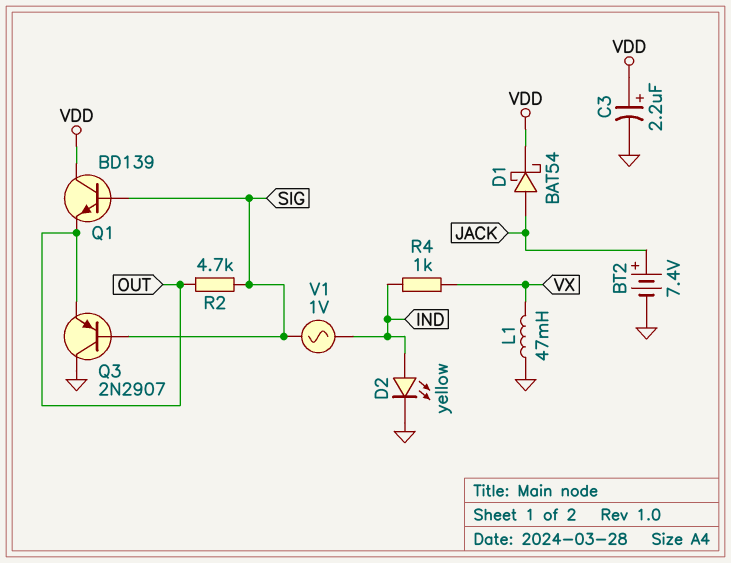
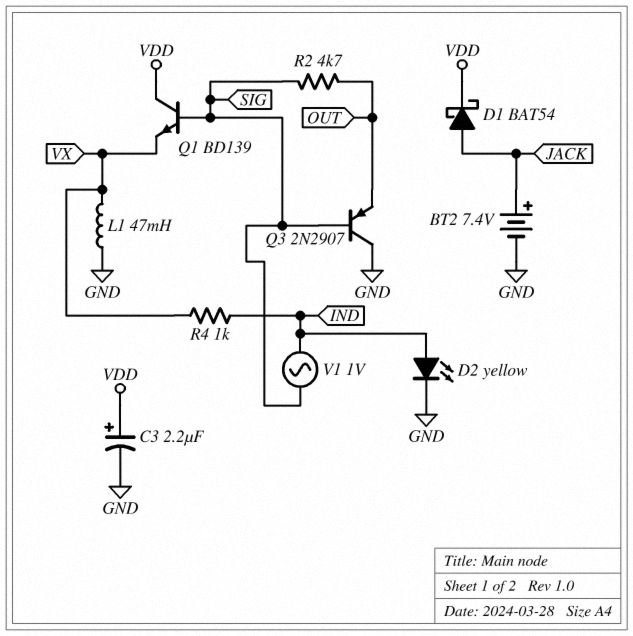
Q1: NPN BD139 (B SIG, C VDD, E OUT) -> NPN BD139 (B SIG, C VDD, E VX)

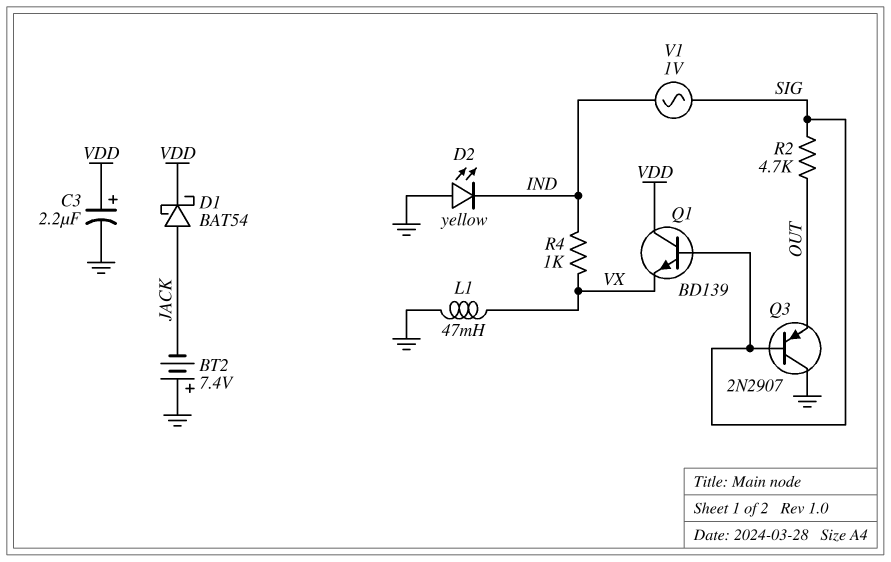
BT2: 7.4V (plus JACK, minus GND) -> 7.4V (plus GND, minus JACK)
D2: LED yellow (A IND, K GND) -> LED yellow (A GND, K IND)

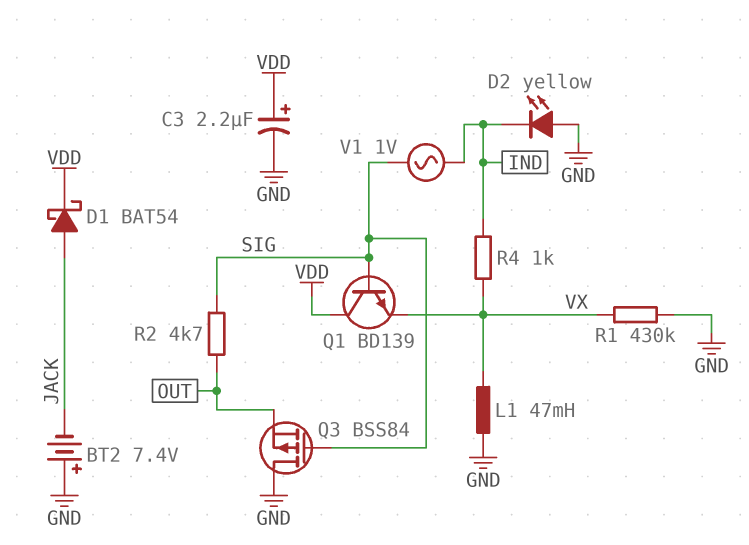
Q3: PNP 2N2907 (B SIG, C GND, E OUT) -> PMOS BSS84 (G SIG, D GND, S OUT)
R1: none -> 430k (GND, VX)

